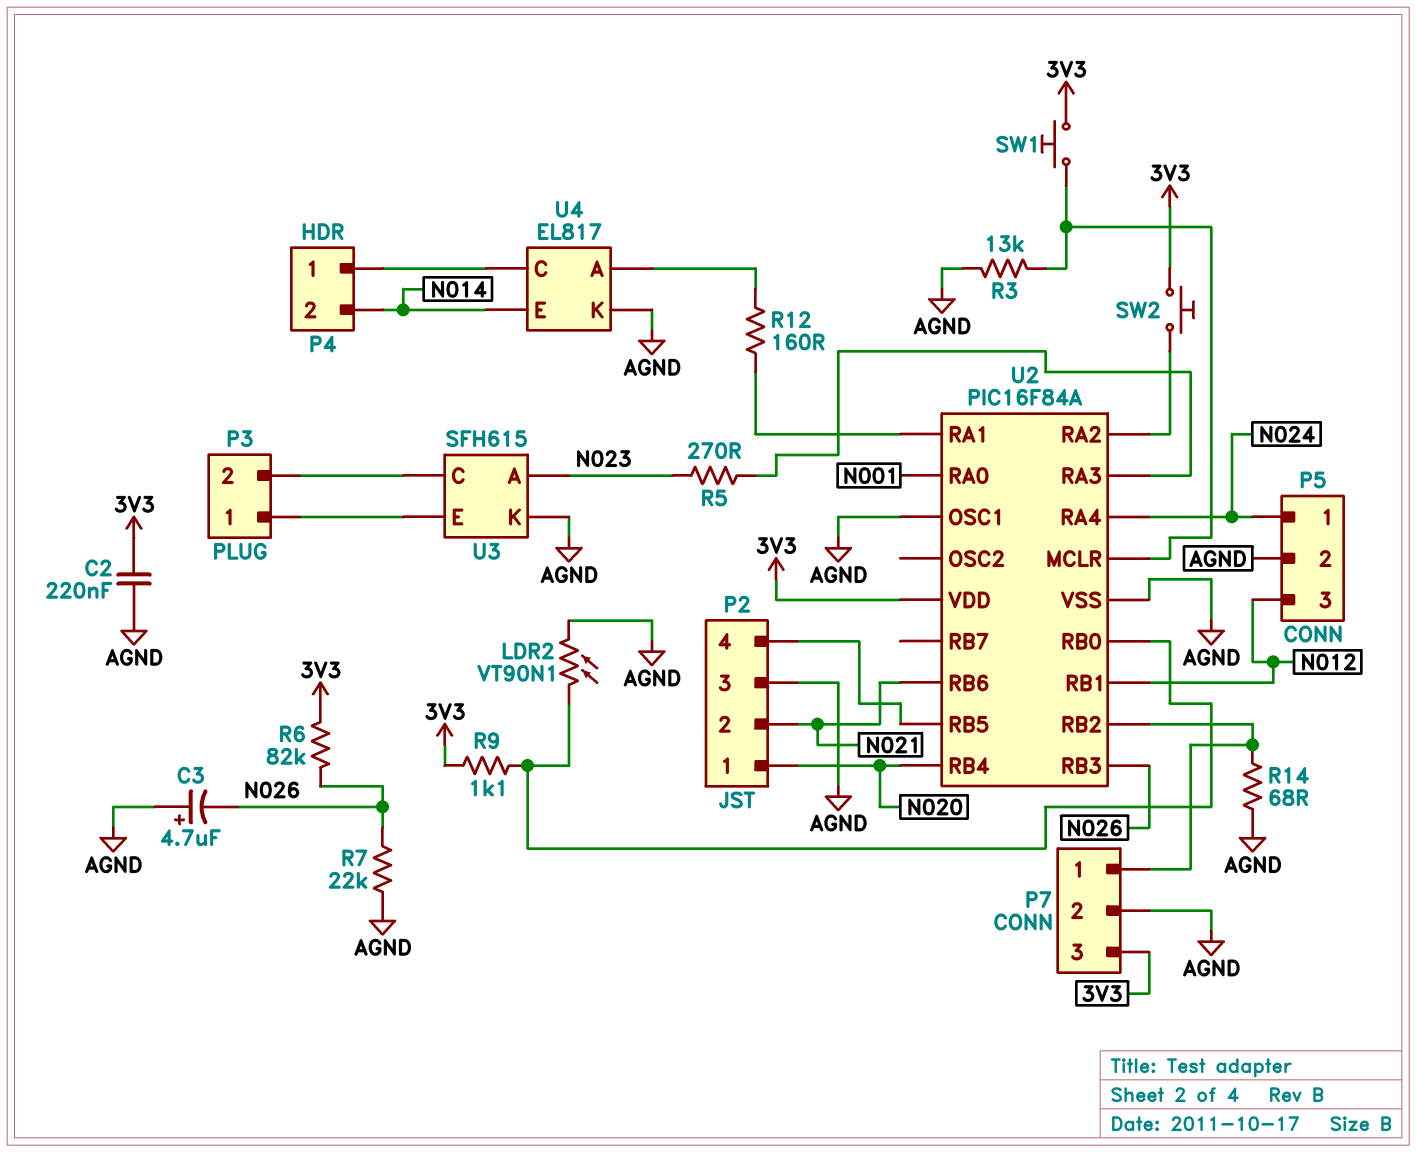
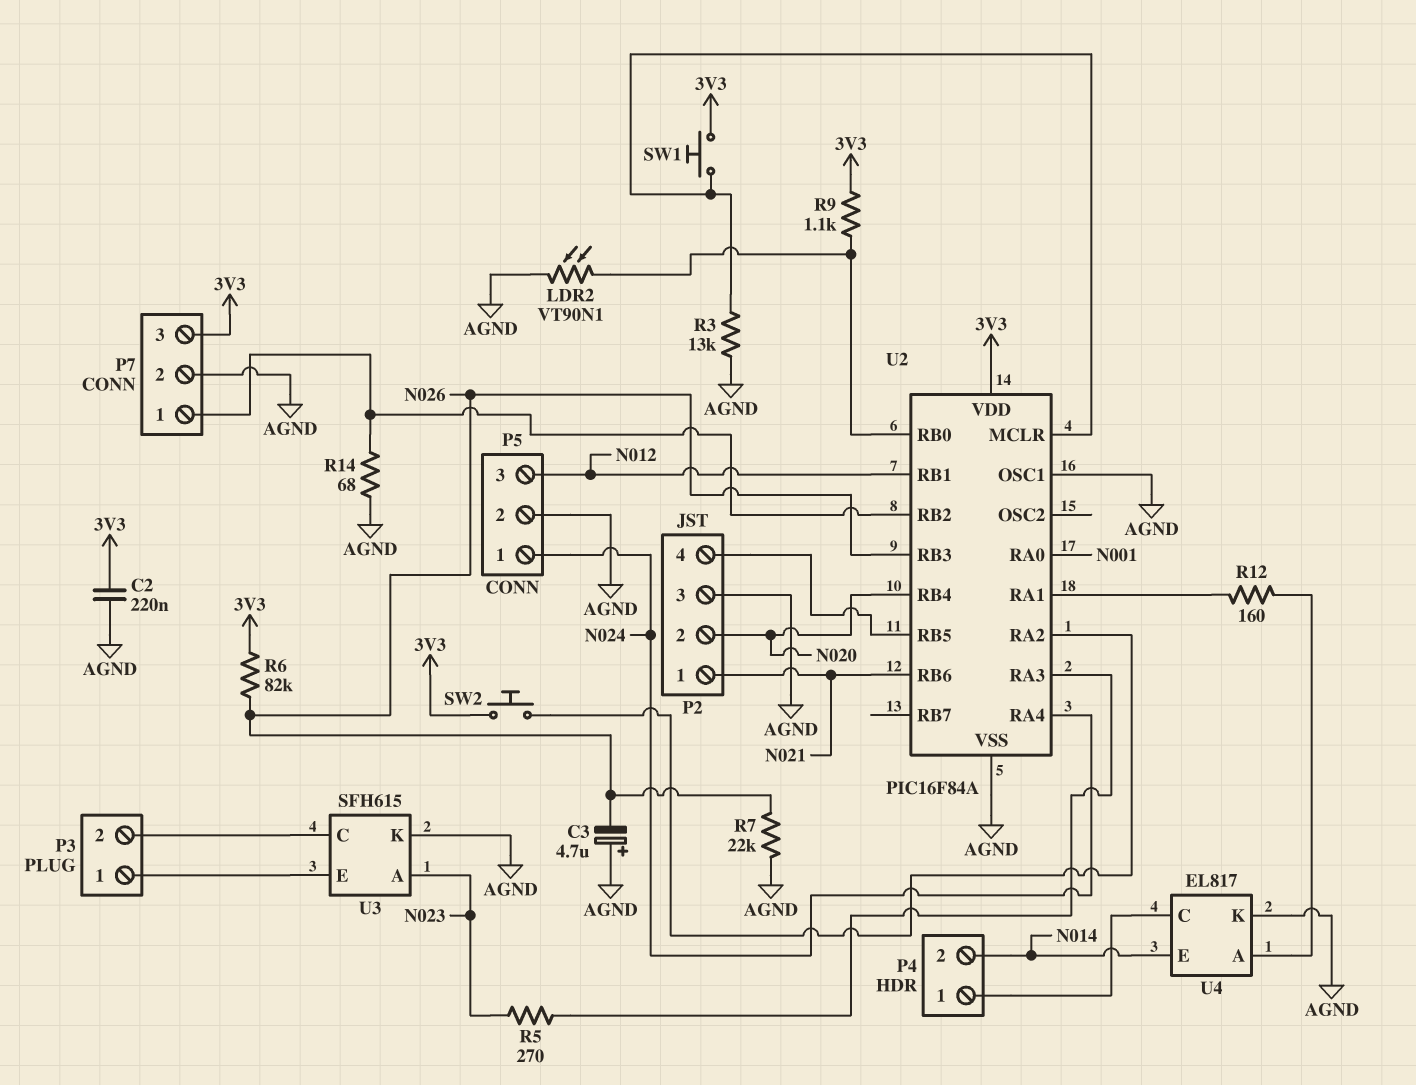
P2 pin 1: N020 -> N021
P2 pin 2: N021 -> N020

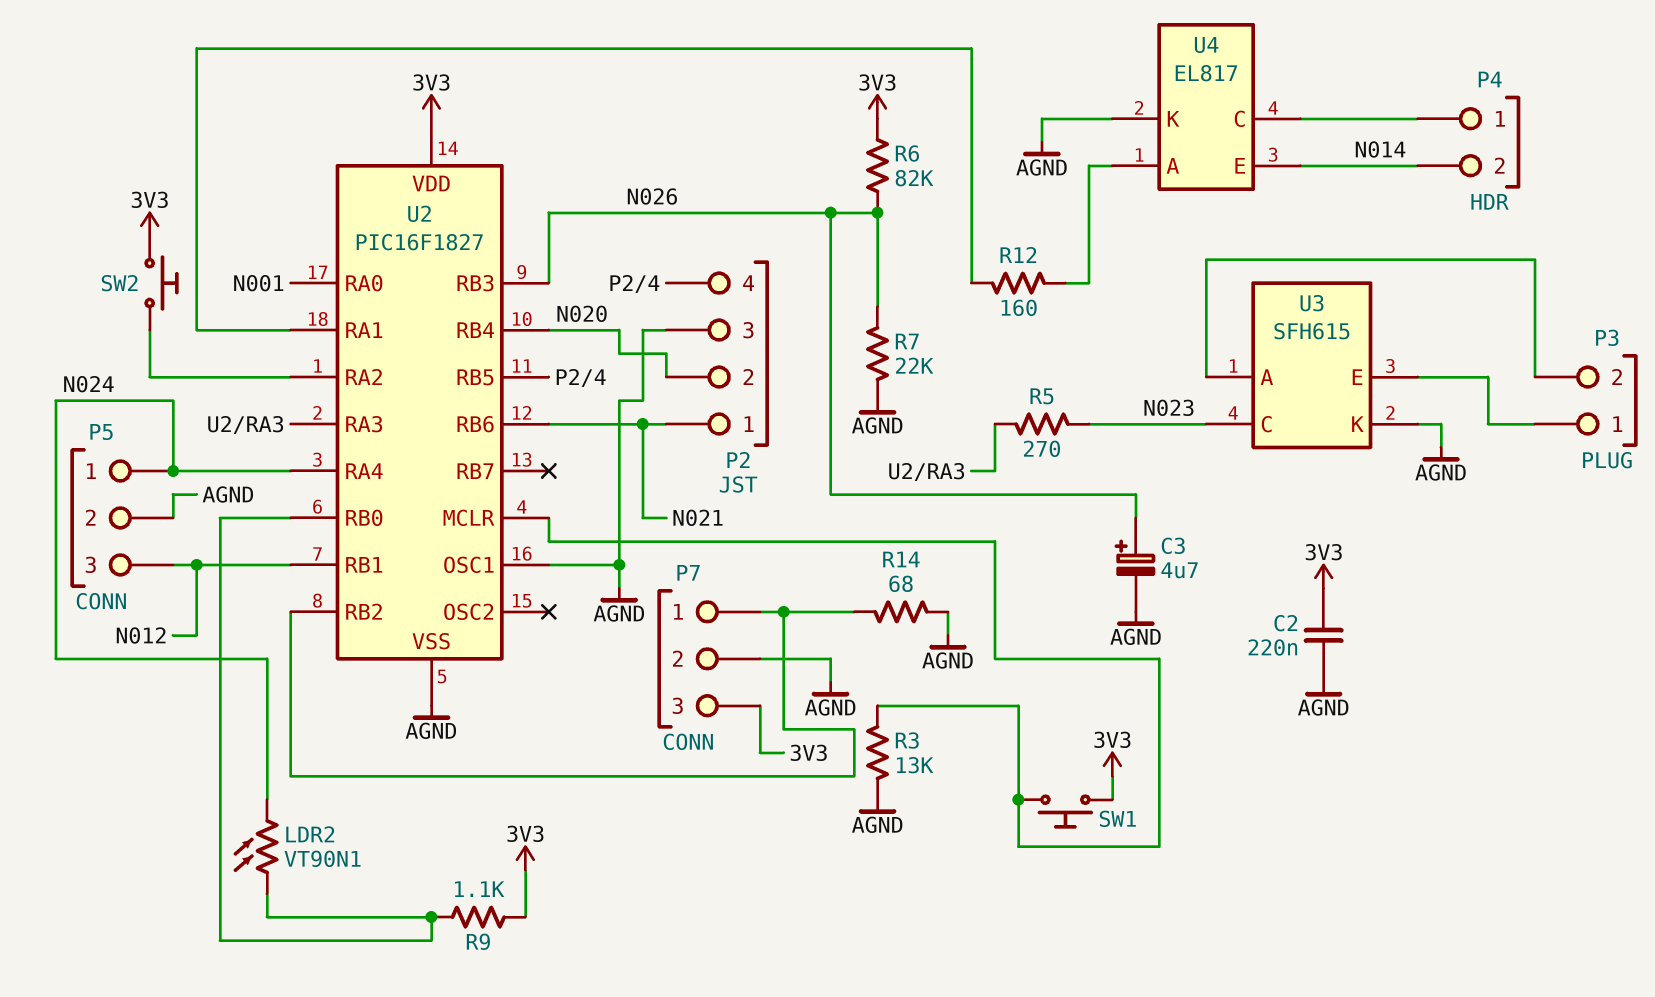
C3: 4.7uF (plus AGND, minus N026) -> 4.7uF (plus N026, minus AGND)
LDR2: VT90N1 (AGND, U2/RB0) -> VT90N1 (N024, U2/RB0)
U2: PIC16F84A -> PIC16F1827
U3 pin A: N023 -> P3/2
U3 pin C: P3/2 -> N023

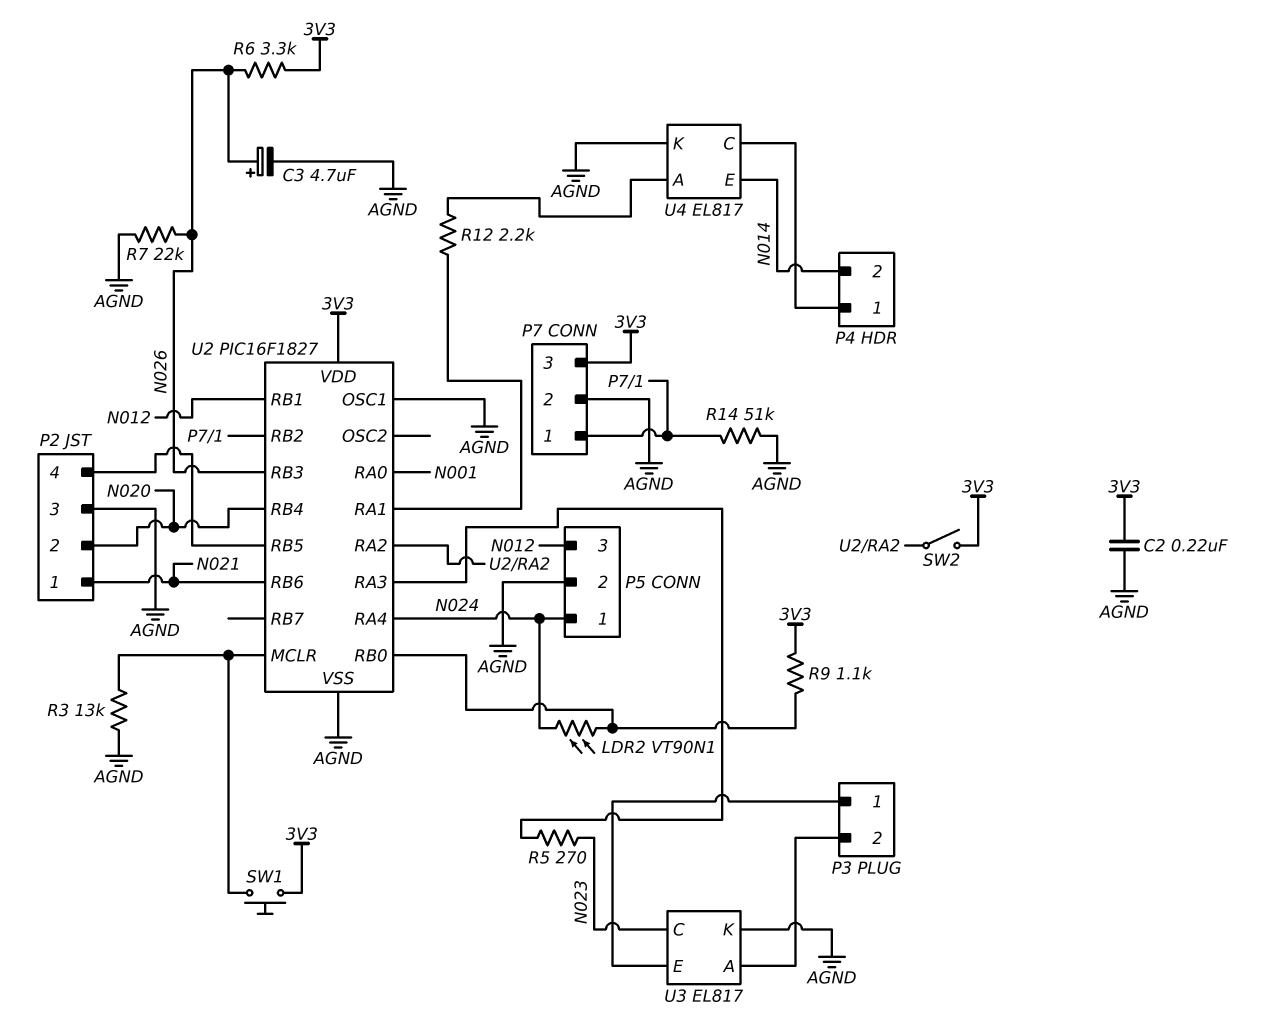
R6: 82k (3V3, N026) -> 3.3k (3V3, N026)
R12: 160 (U2/RA1, U4/A) -> 2.2k (U2/RA1, U4/A)
R14: 68 (AGND, P7/1) -> 51k (AGND, P7/1)
SW2: button (3V3, U2/RA2) -> switch (3V3, U2/RA2)
U3: SFH615 -> EL817

